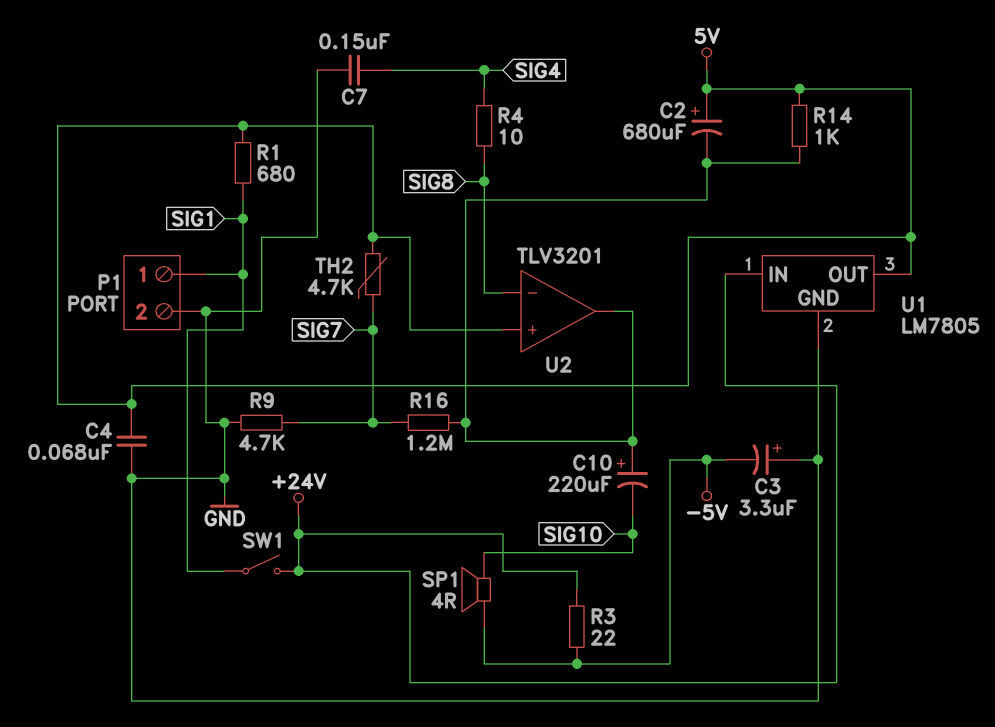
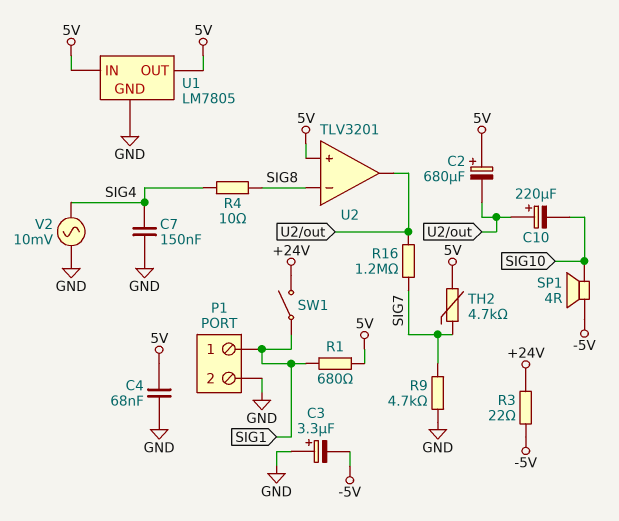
R14: 1k (5V, U2/out) -> none
U1 pin IN: +24V -> 5V
V2: none -> AC 10mV (GND, SIG4)

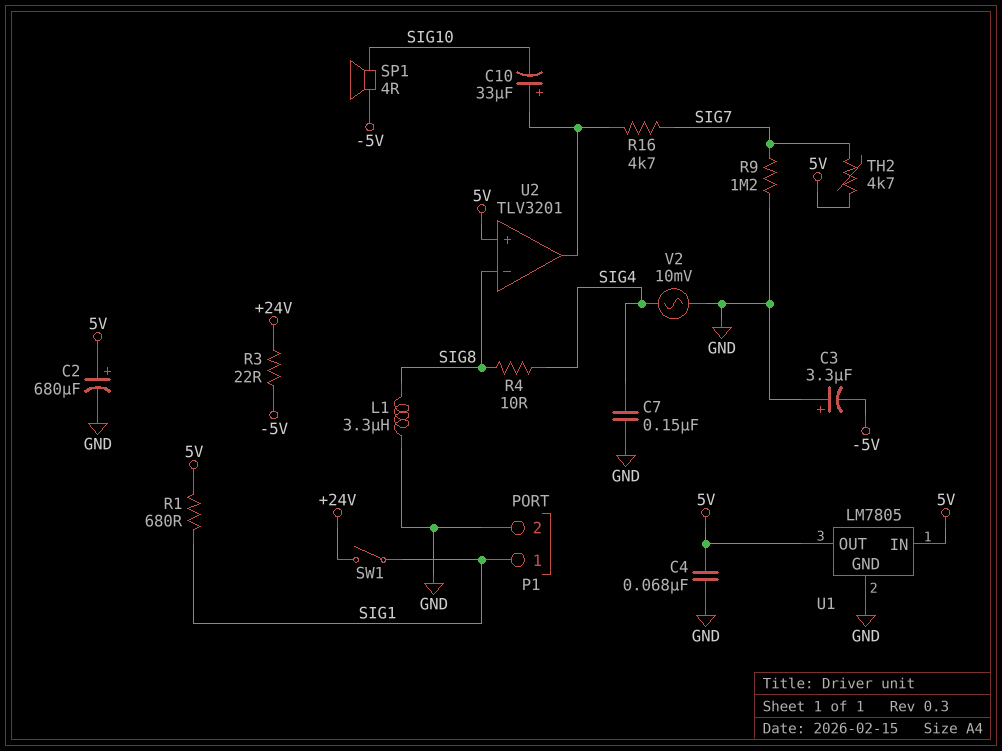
C2: 680uF (plus 5V, minus U2/out) -> 680uF (plus 5V, minus GND)
C10: 220uF (plus U2/out, minus SIG10) -> 33uF (plus U2/out, minus SIG10)
L1: none -> 3.3uH (GND, SIG8)
R9: 4.7k (GND, SIG7) -> 1.2M (GND, SIG7)
R16: 1.2M (SIG7, U2/out) -> 4.7k (SIG7, U2/out)

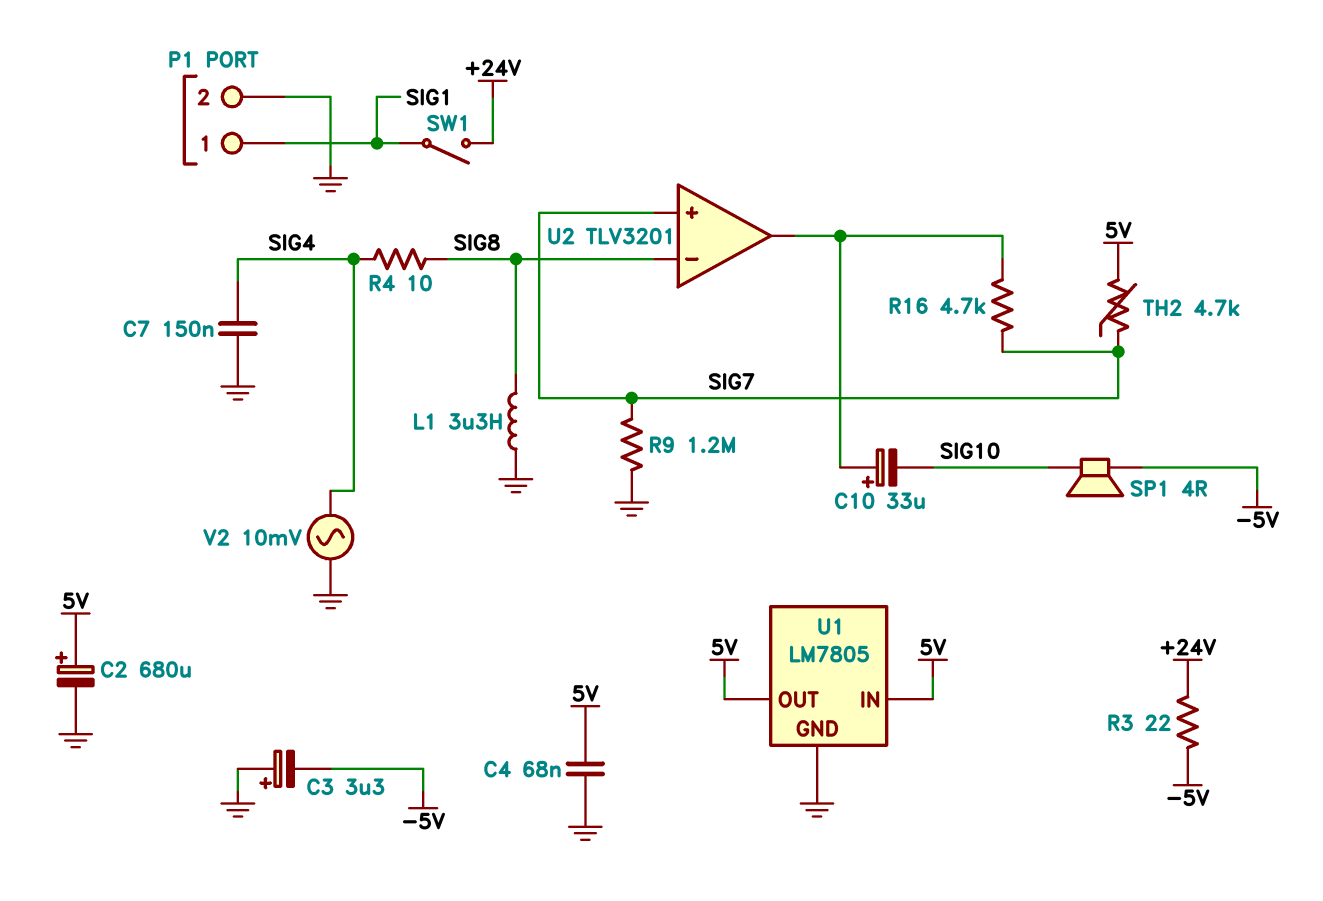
R1: 680 (5V, SIG1) -> none
U2 pin in+: 5V -> SIG7

